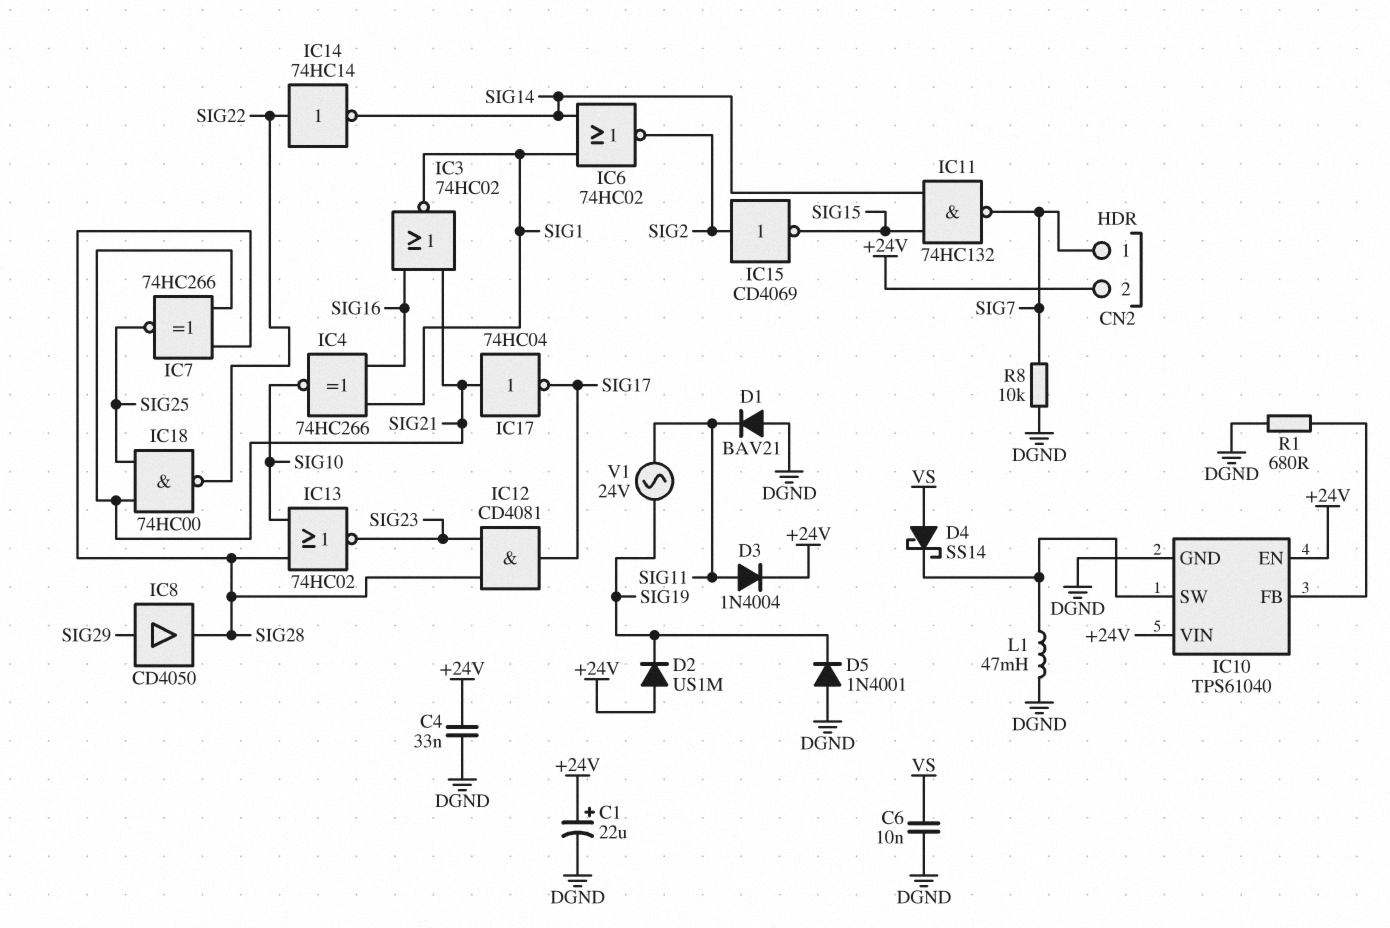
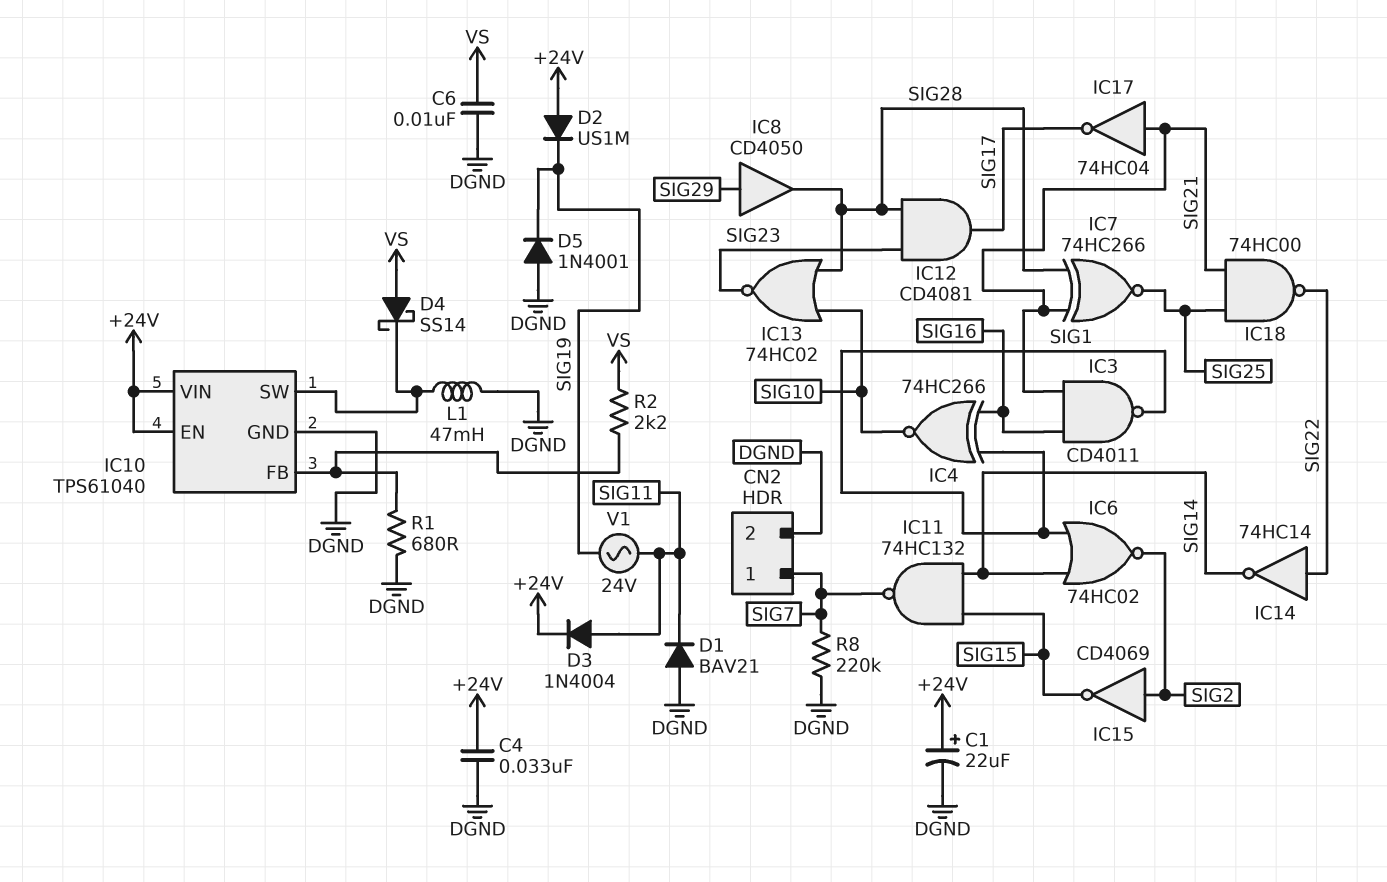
CN2 pin 2: +24V -> DGND
IC3: NOR 74HC02 (in SIG16, in SIG21, out SIG1) -> NAND CD4011 (in SIG16, in SIG21, out SIG1)
R2: none -> 2.2k (IC10/FB, VS)
R8: 10k (DGND, SIG7) -> 220k (DGND, SIG7)

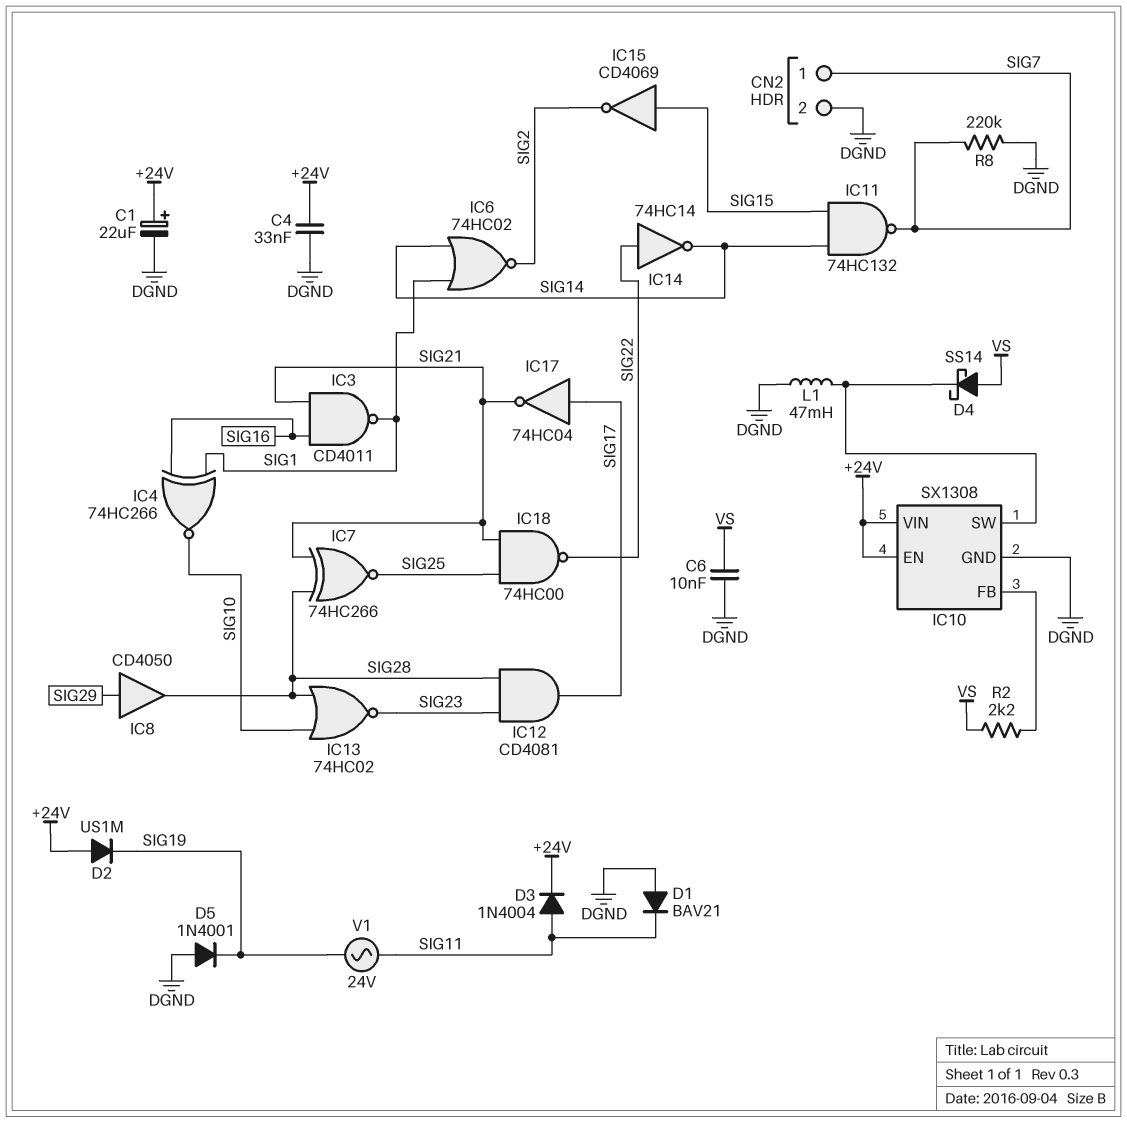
IC10: TPS61040 -> SX1308
IC15: NOT CD4069 (in SIG2, out SIG15) -> NOT CD4069 (in SIG15, out SIG2)
IC17: NOT 74HC04 (in SIG21, out SIG17) -> NOT 74HC04 (in SIG17, out SIG21)
R1: 680 (DGND, IC10/FB) -> none

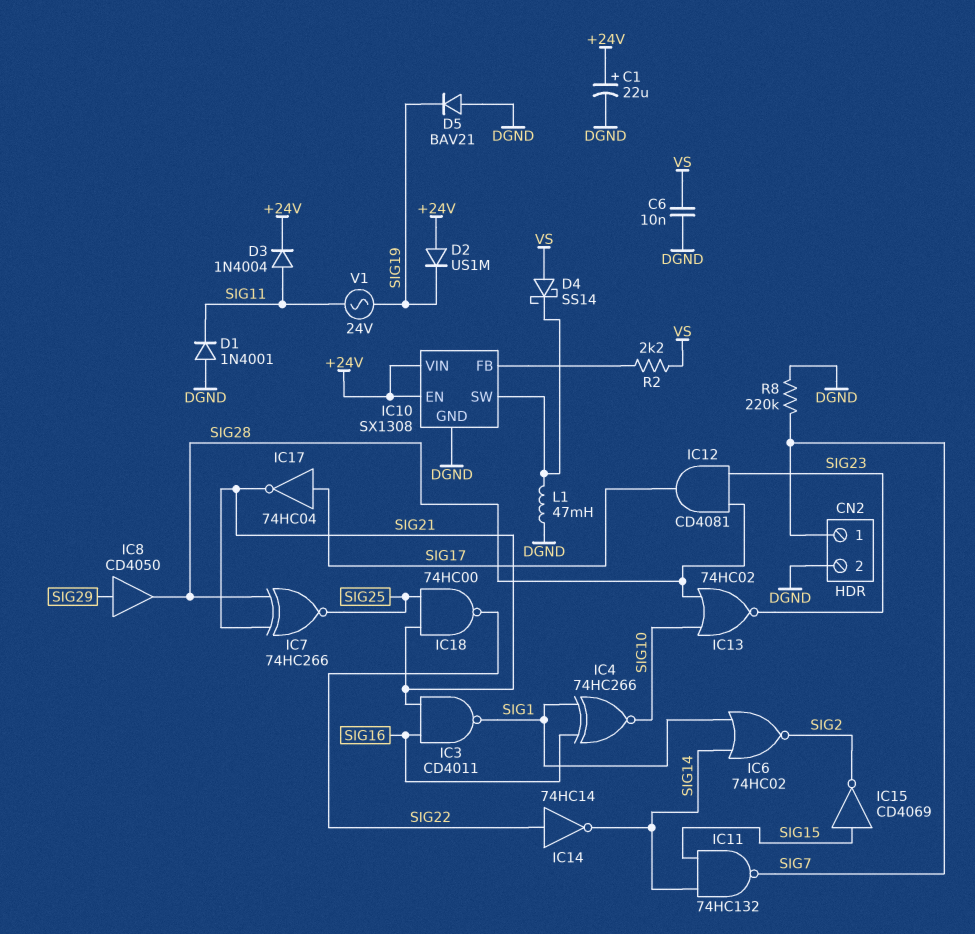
C4: 33nF (+24V, DGND) -> none
D1: diode BAV21 (A DGND, K SIG11) -> diode 1N4001 (A DGND, K SIG11)
D5: diode 1N4001 (A DGND, K SIG19) -> diode BAV21 (A DGND, K SIG19)

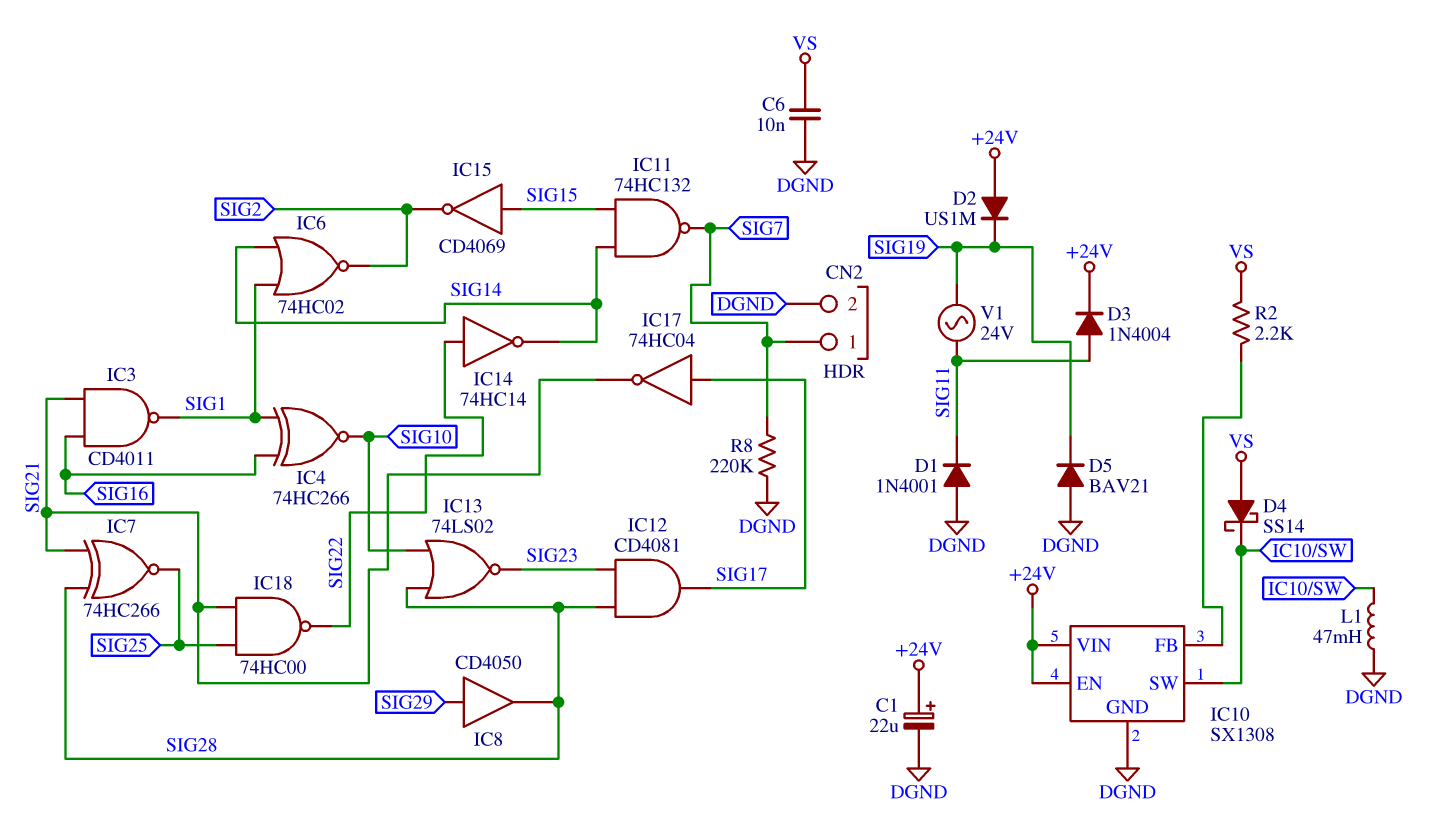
IC13: NOR 74HC02 (in SIG10, in SIG28, out SIG23) -> NOR 74LS02 (in SIG10, in SIG28, out SIG23)

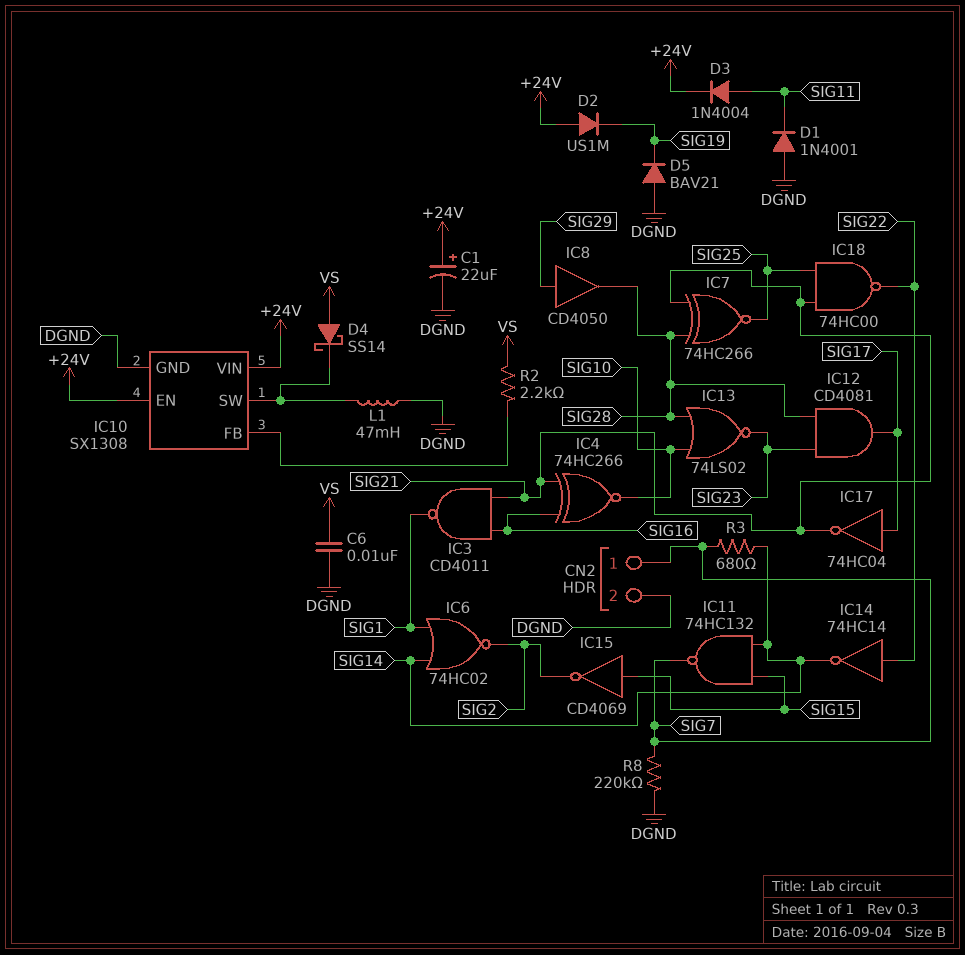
IC4: XNOR 74HC266 (in SIG1, in SIG16, out SIG10) -> XNOR 74HC266 (in SIG16, in SIG21, out SIG10)
R3: none -> 680 (SIG7, SIG14)
V1: AC 24V (SIG11, SIG19) -> none

